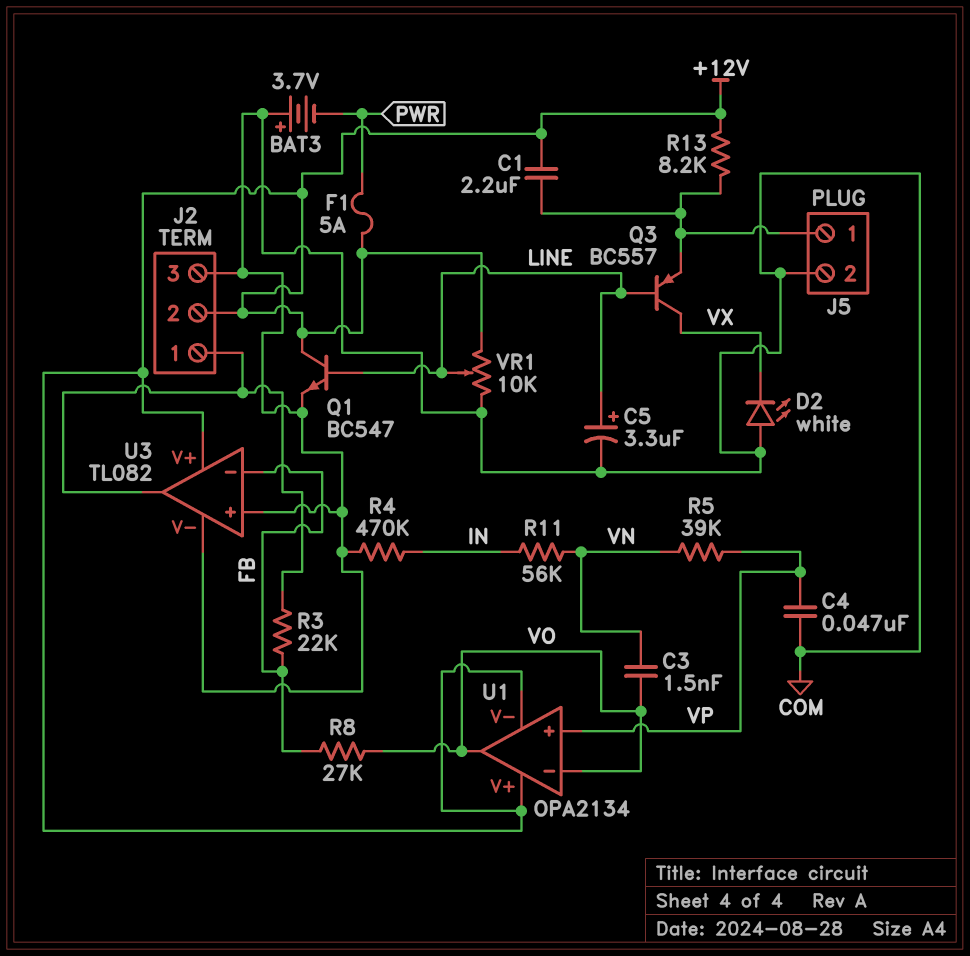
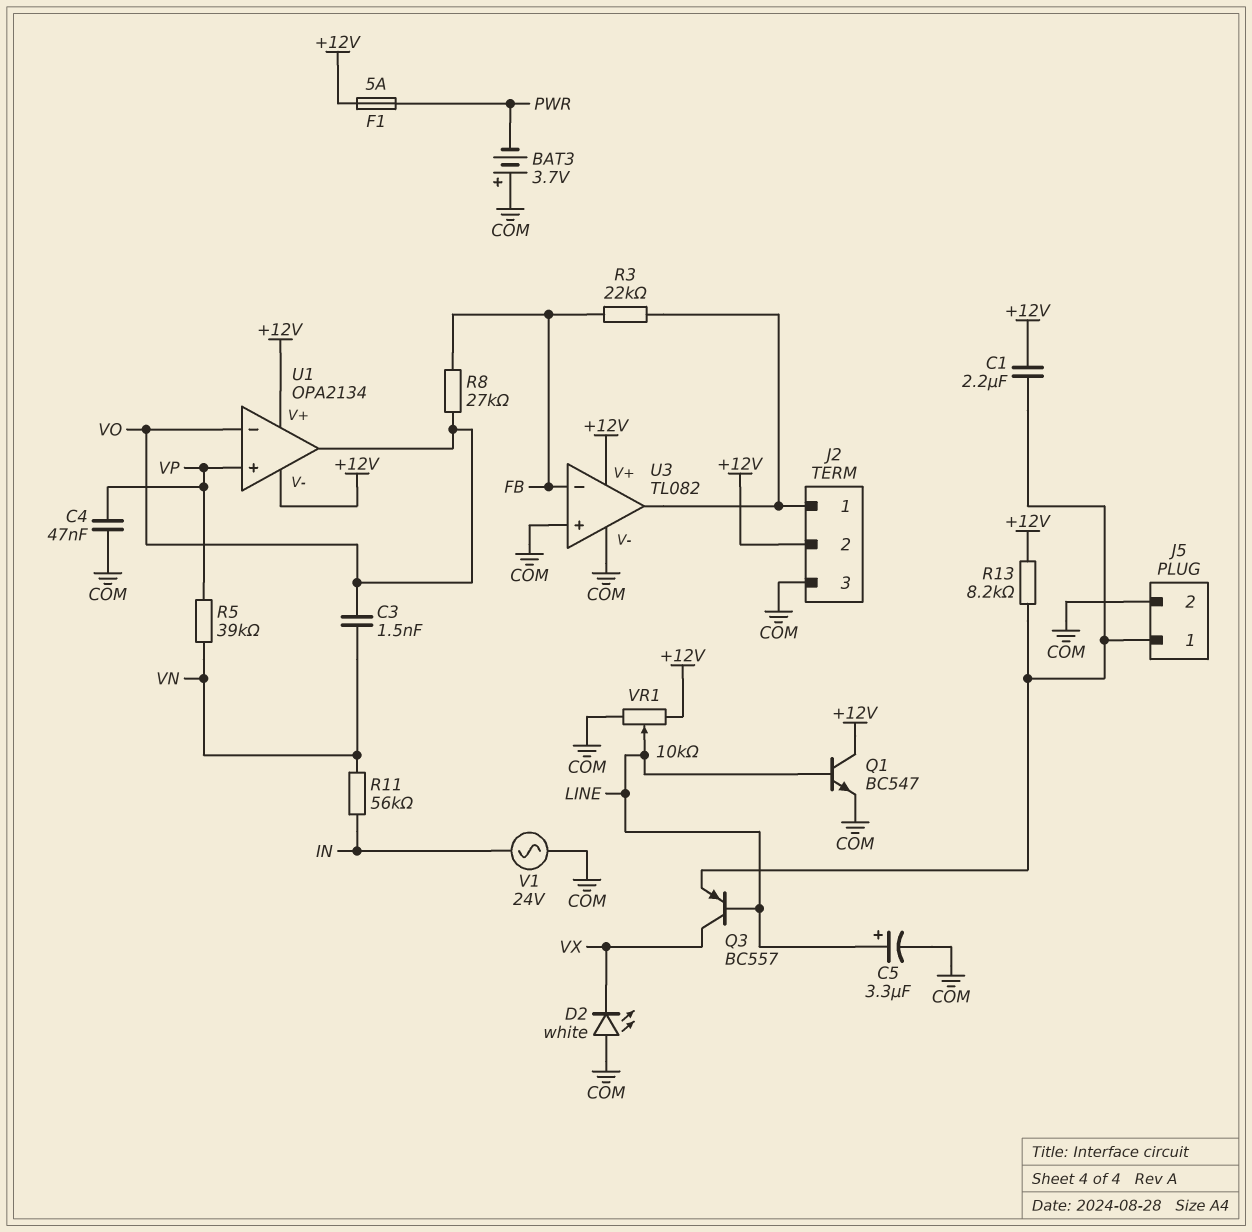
R4: 470k (COM, IN) -> none
V1: none -> AC 24V (COM, IN)

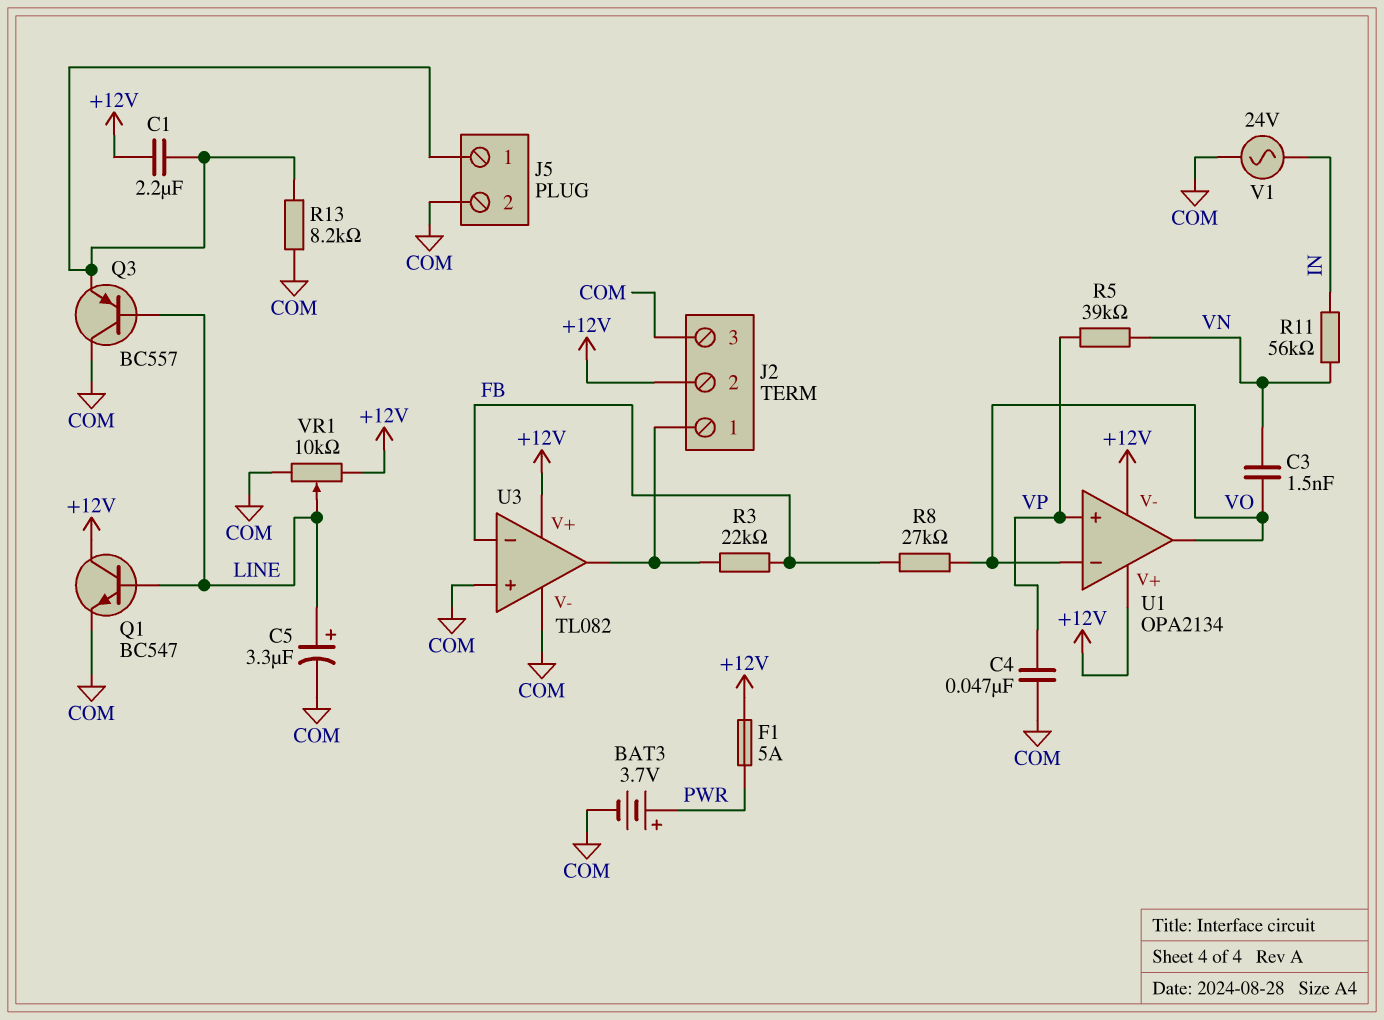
BAT3: 3.7V (plus COM, minus PWR) -> 3.7V (plus PWR, minus COM)
D2: LED white (A COM, K VX) -> none
Q3: PNP BC557 (B LINE, C VX, E J5/1) -> PNP BC557 (B LINE, C COM, E J5/1)
R13: 8.2k (+12V, J5/1) -> 8.2k (COM, J5/1)

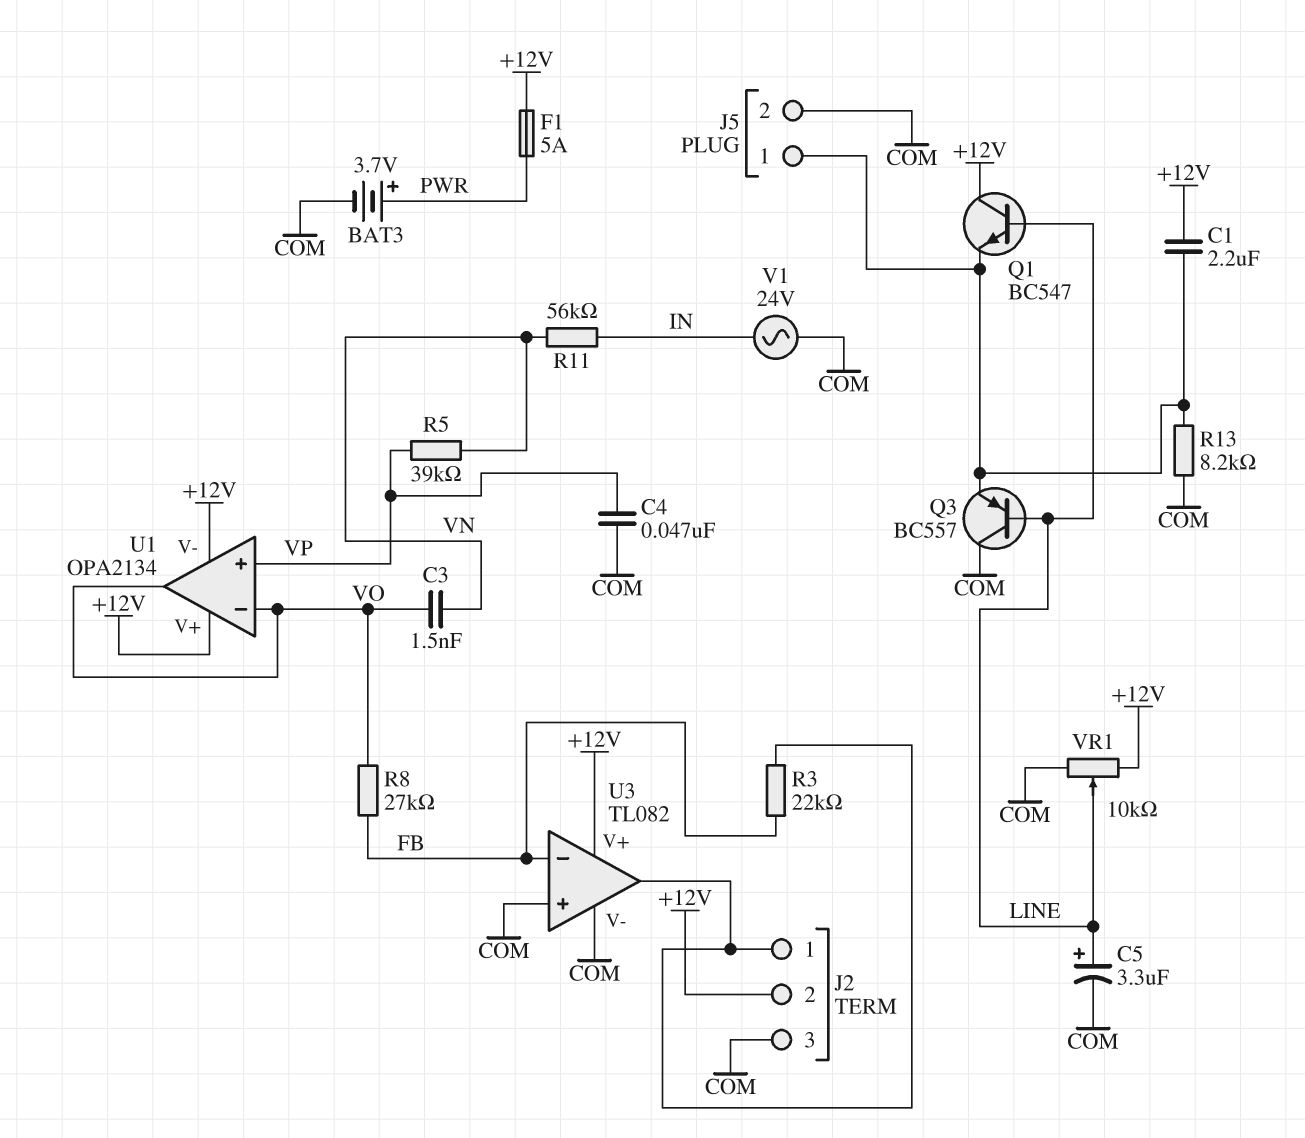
Q1: NPN BC547 (B LINE, C +12V, E COM) -> NPN BC547 (B LINE, C +12V, E J5/1)

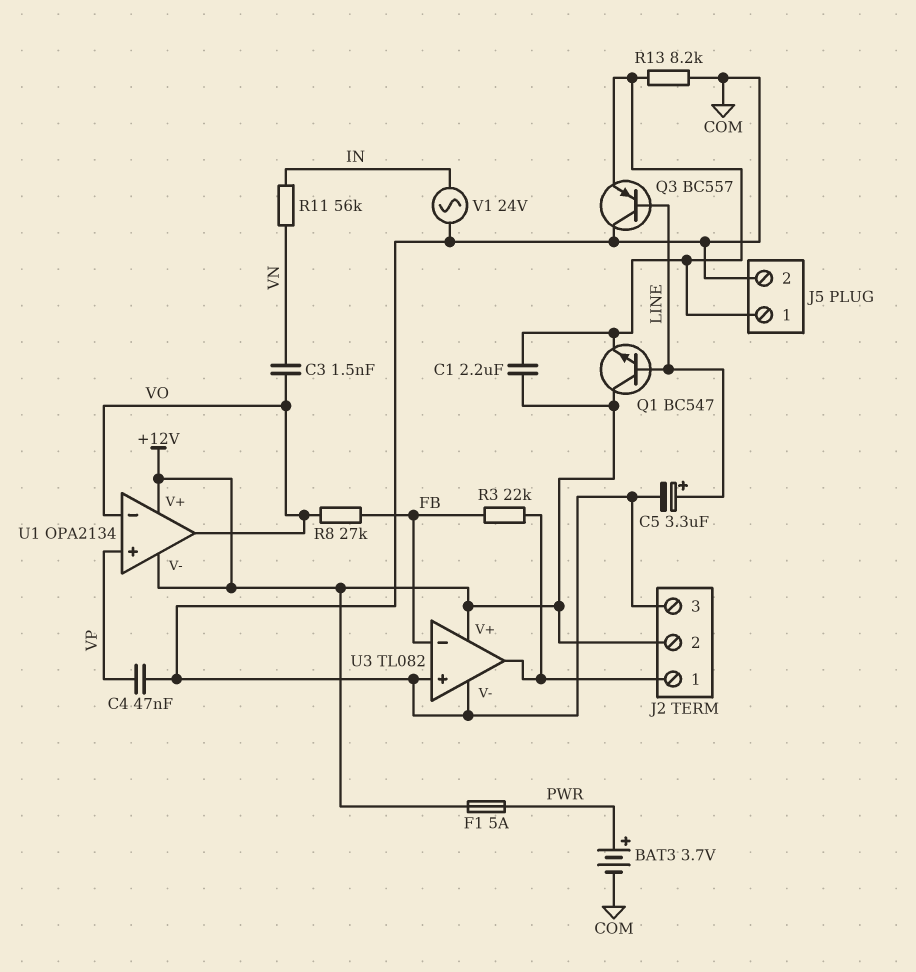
R5: 39k (VN, VP) -> none
VR1: 10k (+12V, COM, wiper LINE) -> none

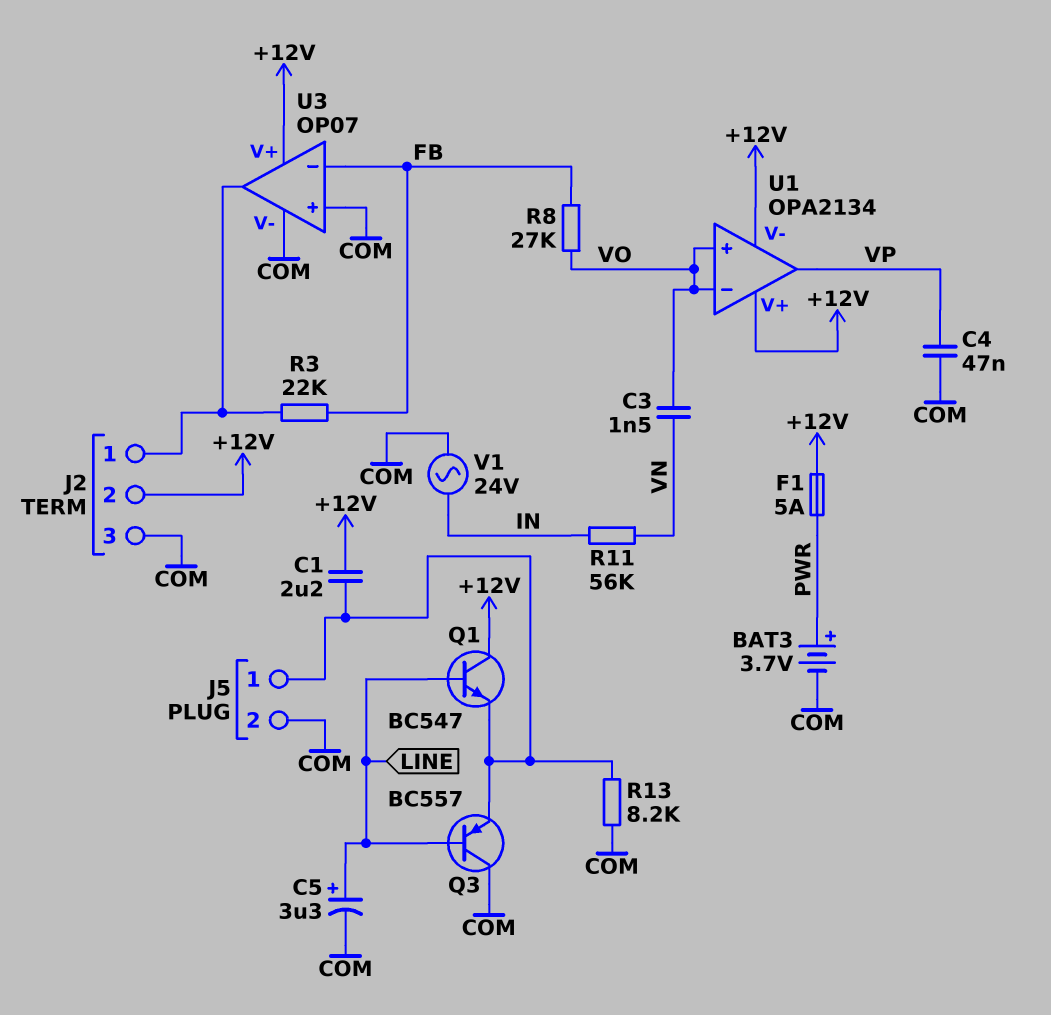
U1 pin in+: VP -> VO
U1 pin out: VO -> VP
U3: TL082 -> OP07

